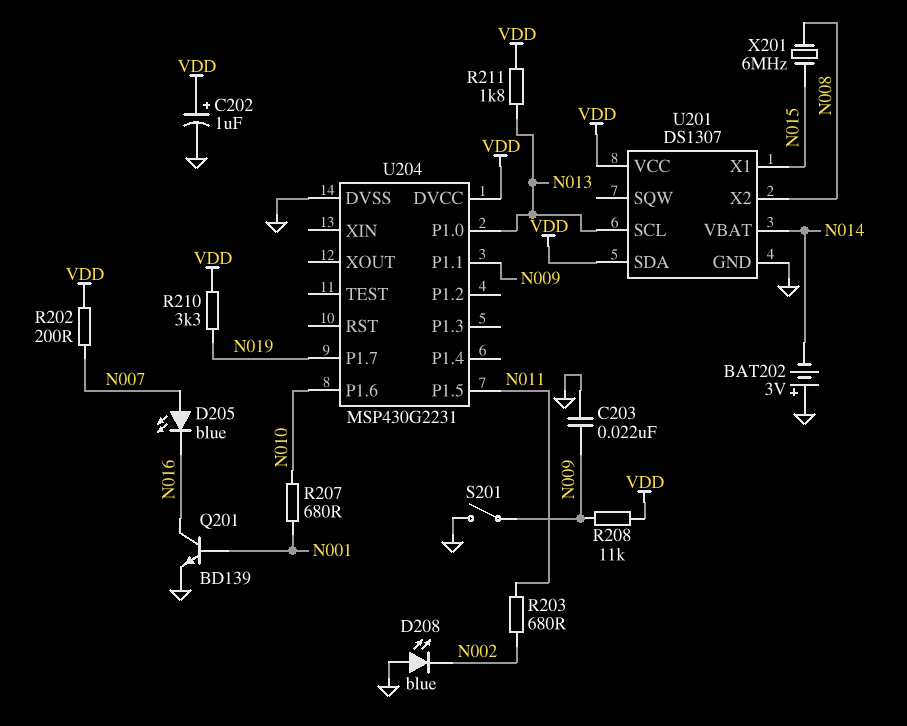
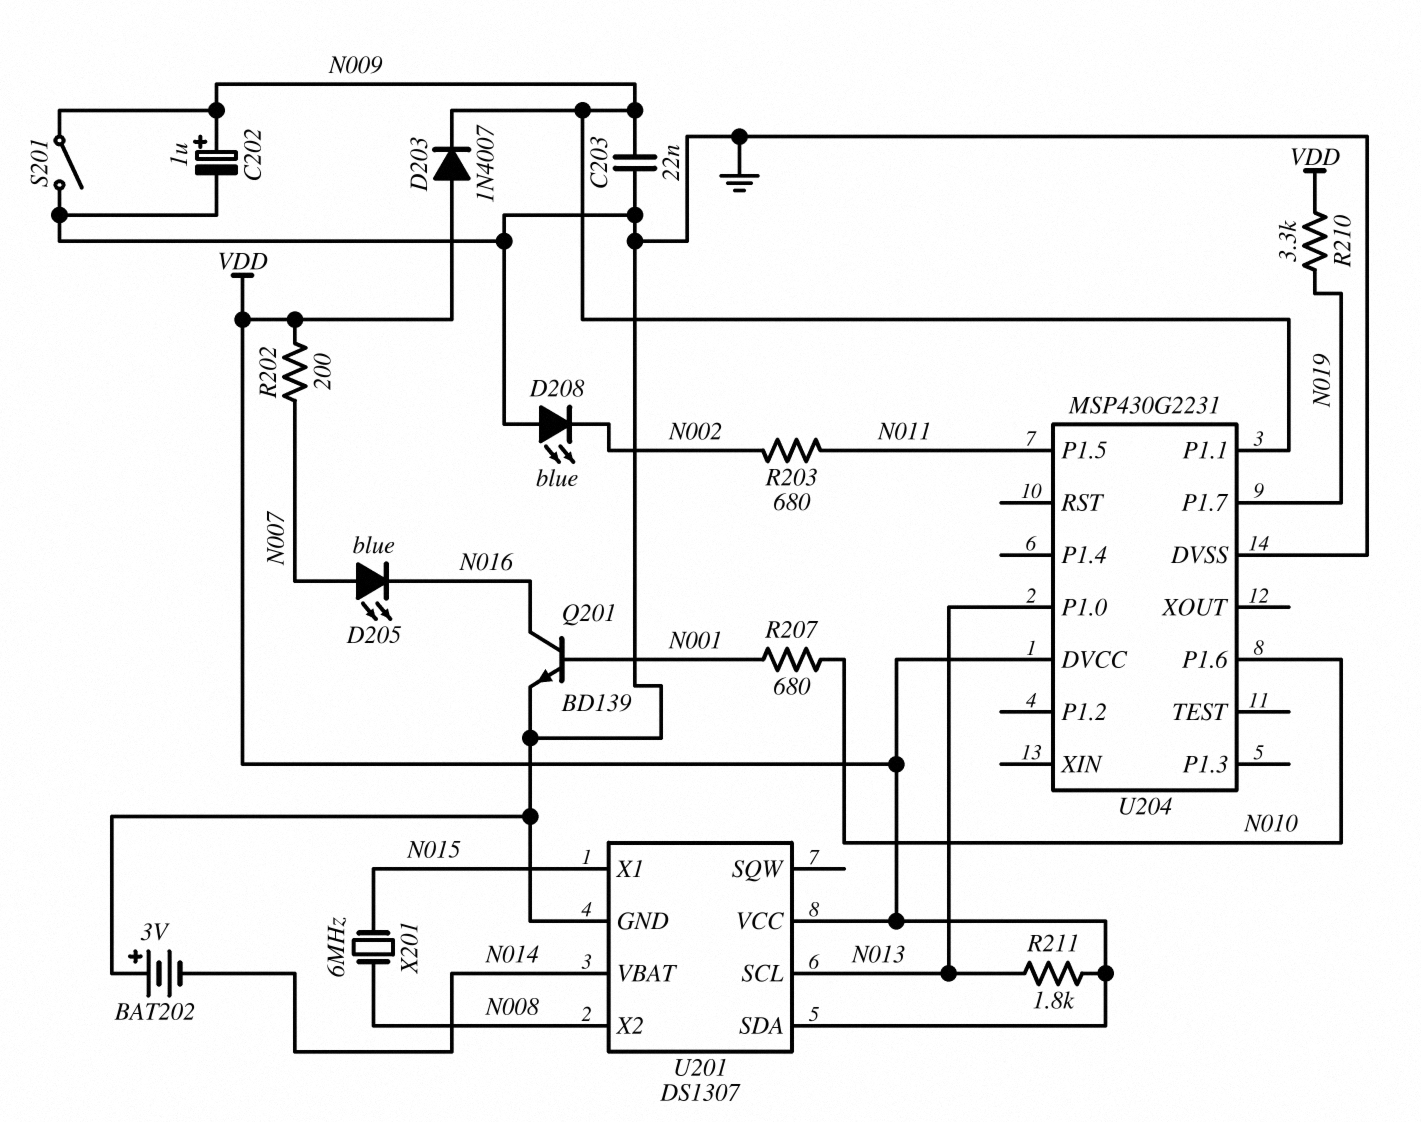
C202: 1uF (plus VDD, minus GND) -> 1uF (plus N009, minus GND)
D203: none -> diode 1N4007 (A VDD, K N009)
R208: 11k (N009, VDD) -> none

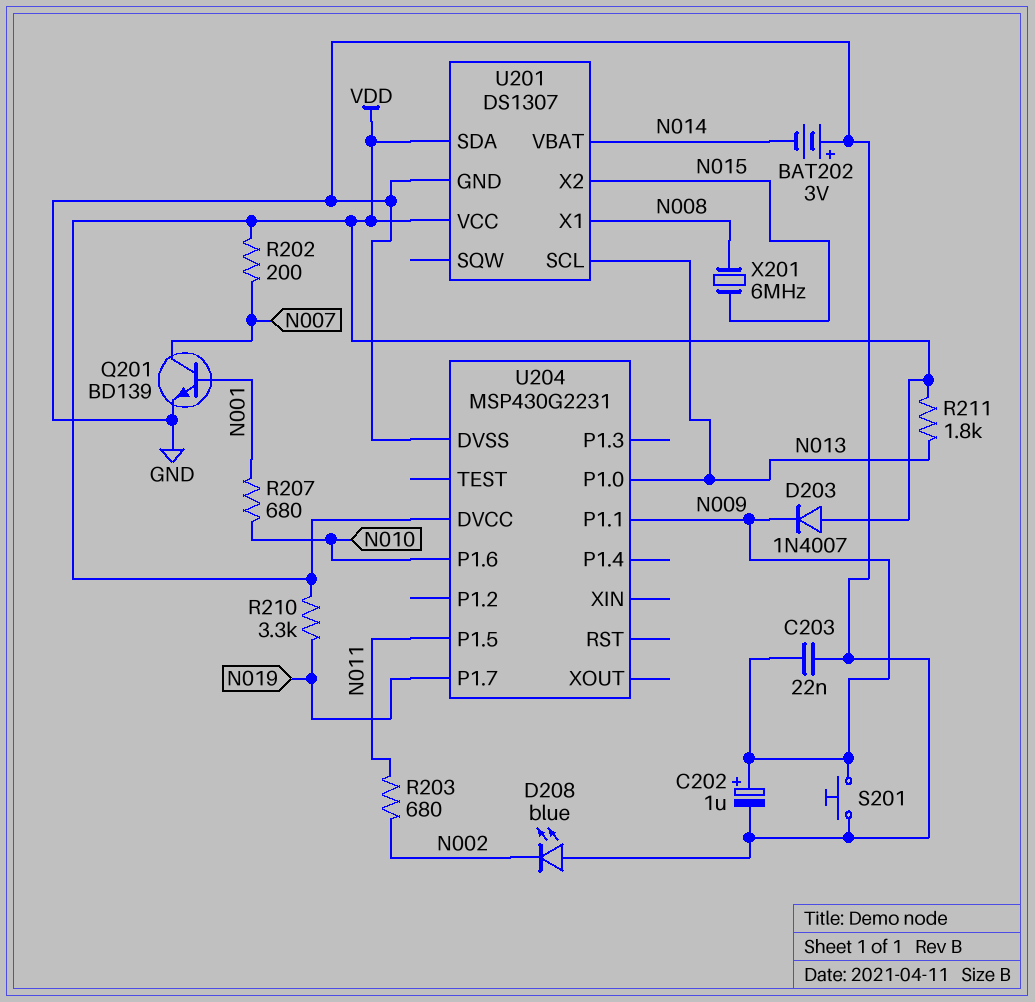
D205: LED blue (A N007, K N016) -> none
Q201: NPN BD139 (B N001, C N016, E GND) -> NPN BD139 (B N001, C N007, E GND)
S201: switch (GND, N009) -> button (GND, N009)
U201 pin X1: N015 -> N008
U201 pin X2: N008 -> N015

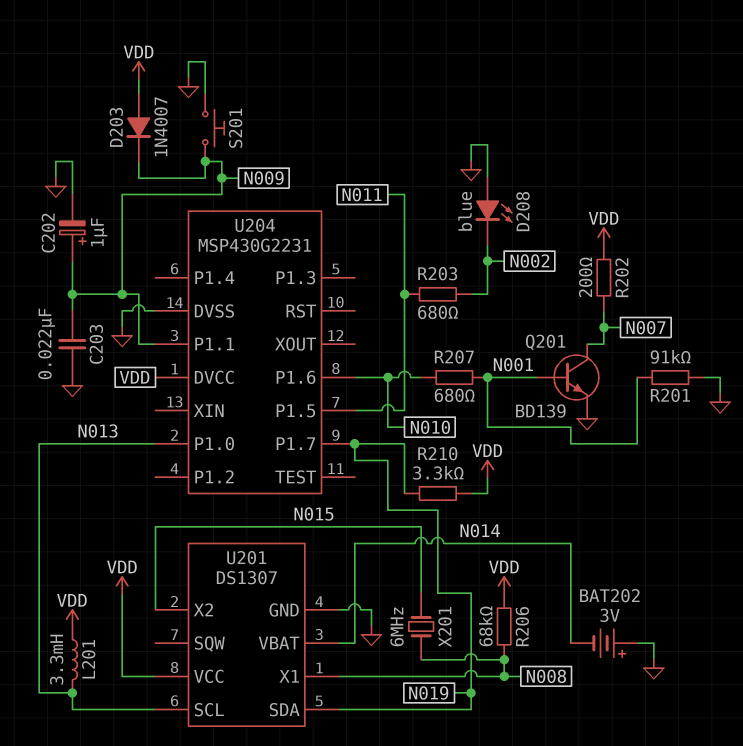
L201: none -> 3.3mH (N013, VDD)
R201: none -> 91k (GND, N001)
R206: none -> 68k (N008, VDD)
R211: 1.8k (N013, VDD) -> none
U201 pin SDA: VDD -> N019

